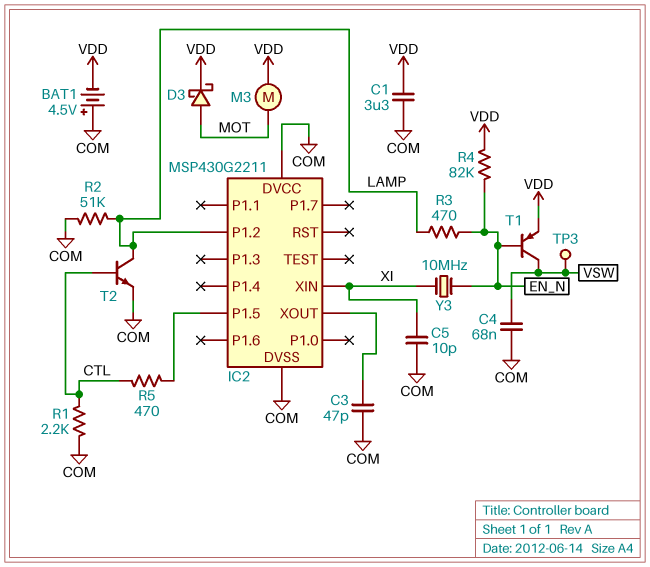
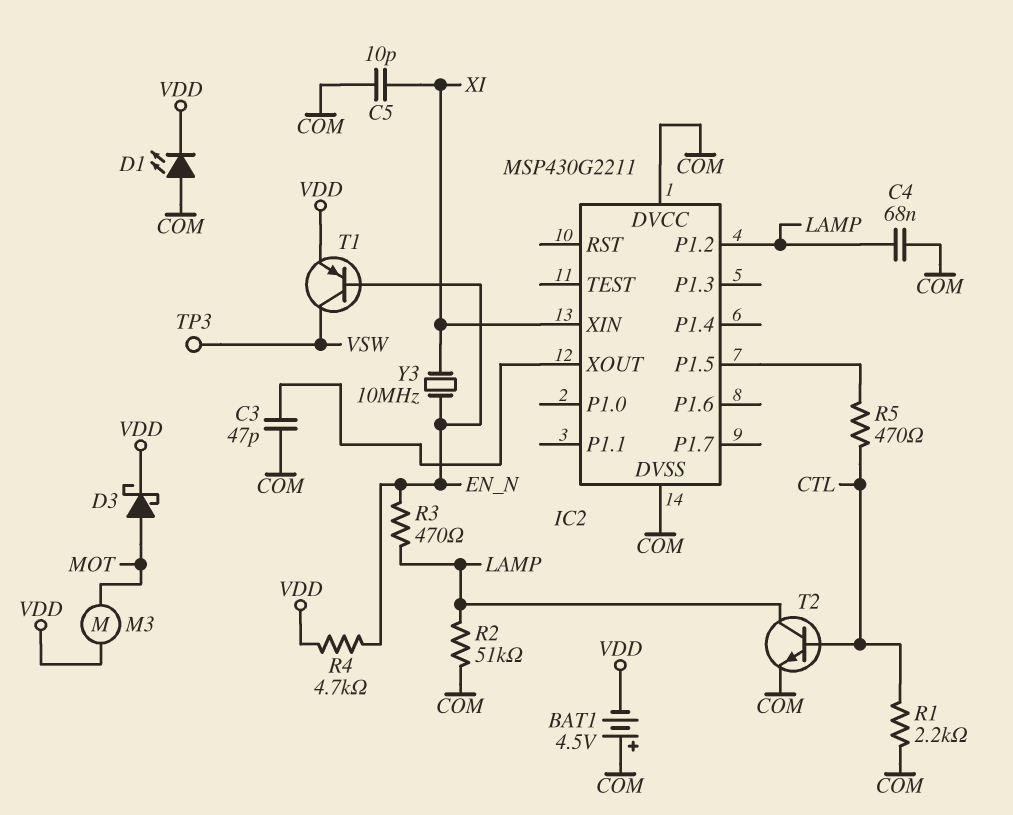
C1: 3.3uF (COM, VDD) -> none
C4: 68nF (COM, VSW) -> 68nF (COM, LAMP)
D1: none -> LED (A COM, K VDD)
R4: 82k (EN_N, VDD) -> 4.7k (EN_N, VDD)

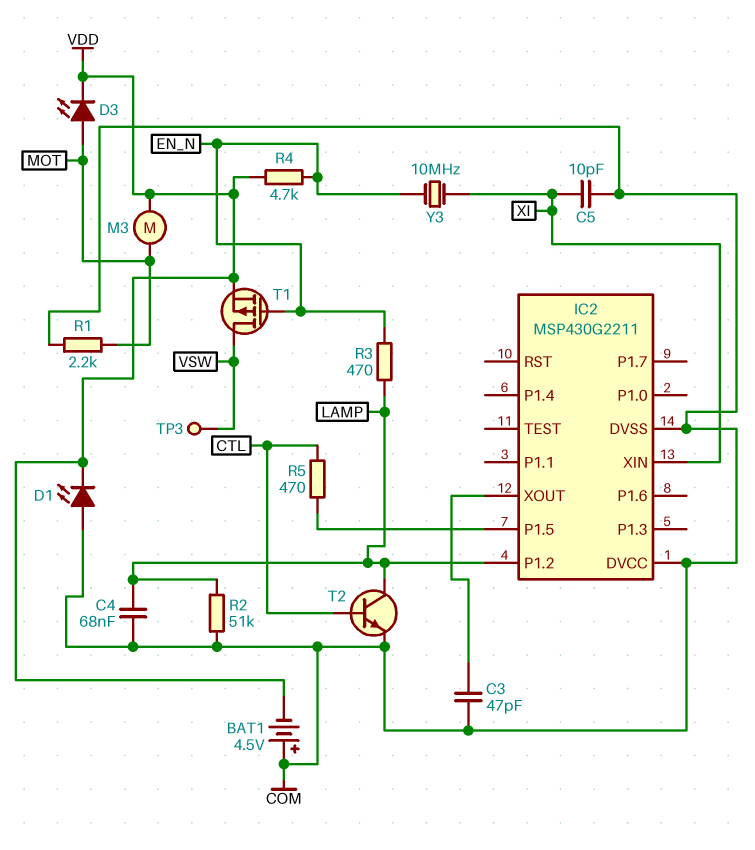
D3: schottky (A MOT, K VDD) -> LED (A MOT, K VDD)
R1: 2.2k (COM, CTL) -> 2.2k (COM, MOT)
T1: PNP (B EN_N, C VSW, E VDD) -> PMOS (G EN_N, D VSW, S VDD)

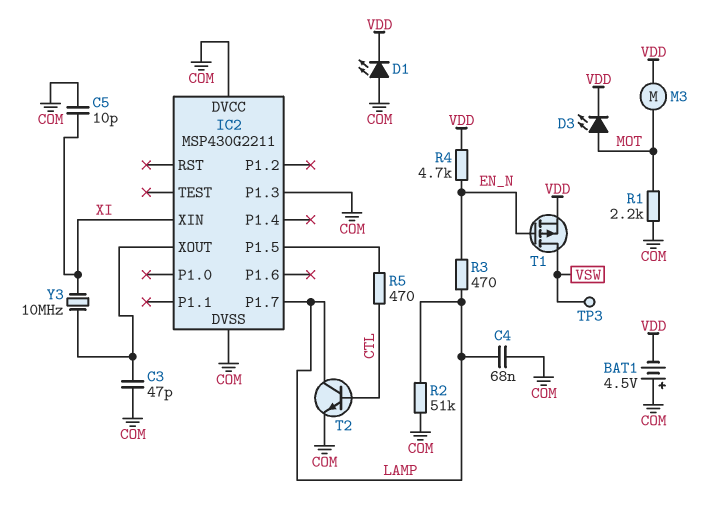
IC2 pin P1.2: LAMP -> none
IC2 pin P1.3: none -> COM
IC2 pin P1.7: none -> LAMP
Y3: 10MHz (EN_N, XI) -> 10MHz (IC2/XOUT, XI)

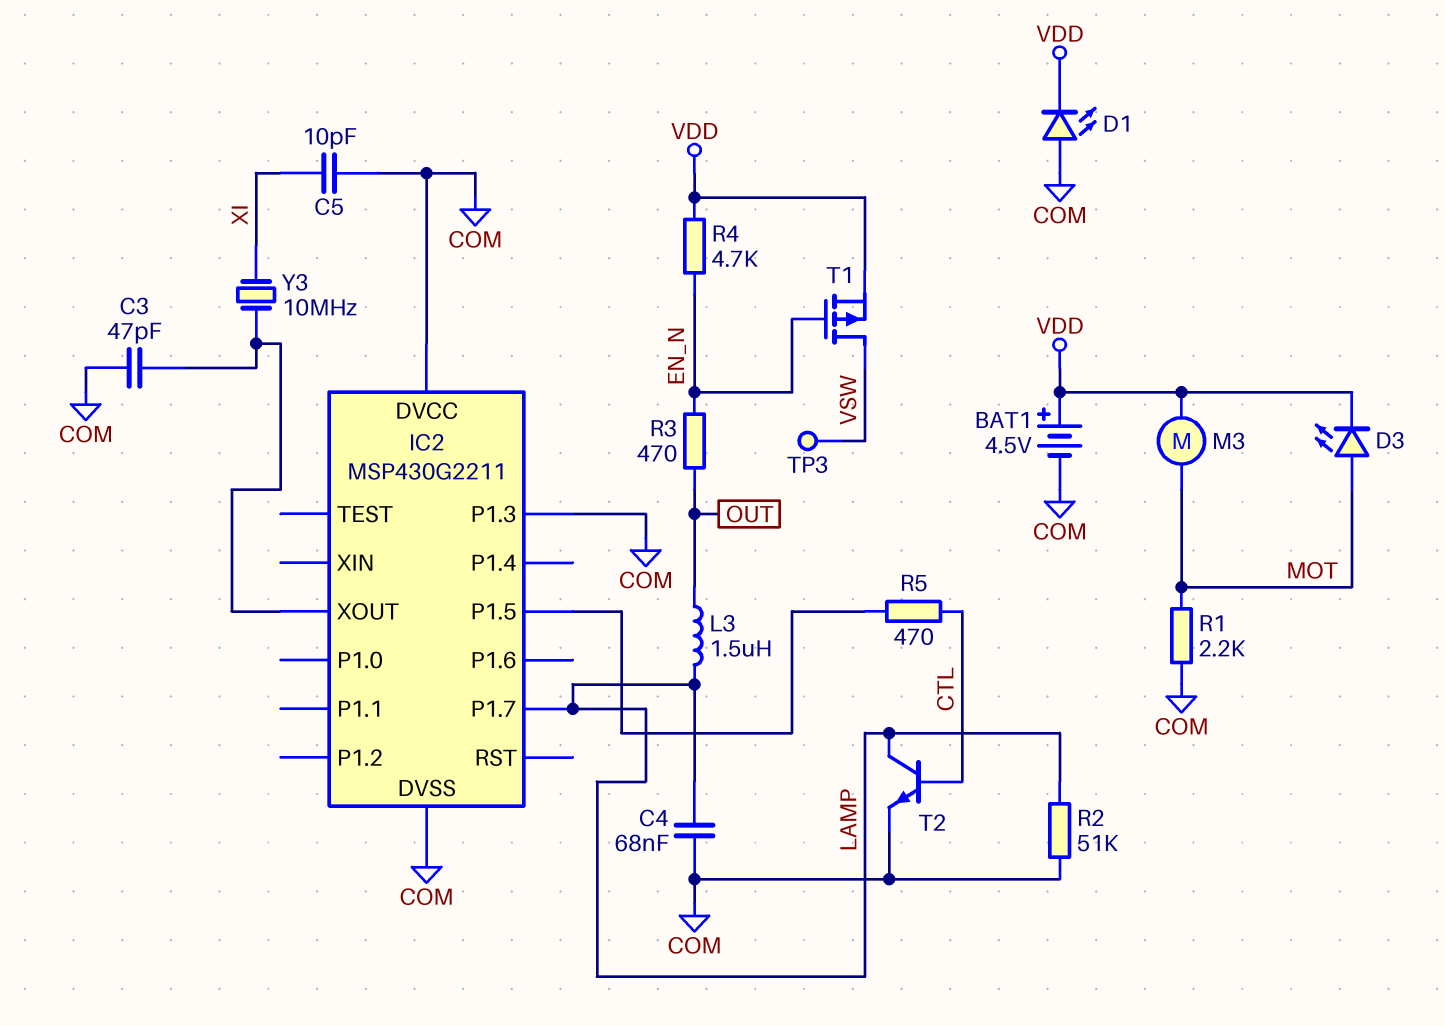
BAT1: 4.5V (plus COM, minus VDD) -> 4.5V (plus VDD, minus COM)
IC2 pin XIN: XI -> none
L3: none -> 1.5uH (LAMP, OUT)
R3: 470 (EN_N, LAMP) -> 470 (EN_N, OUT)

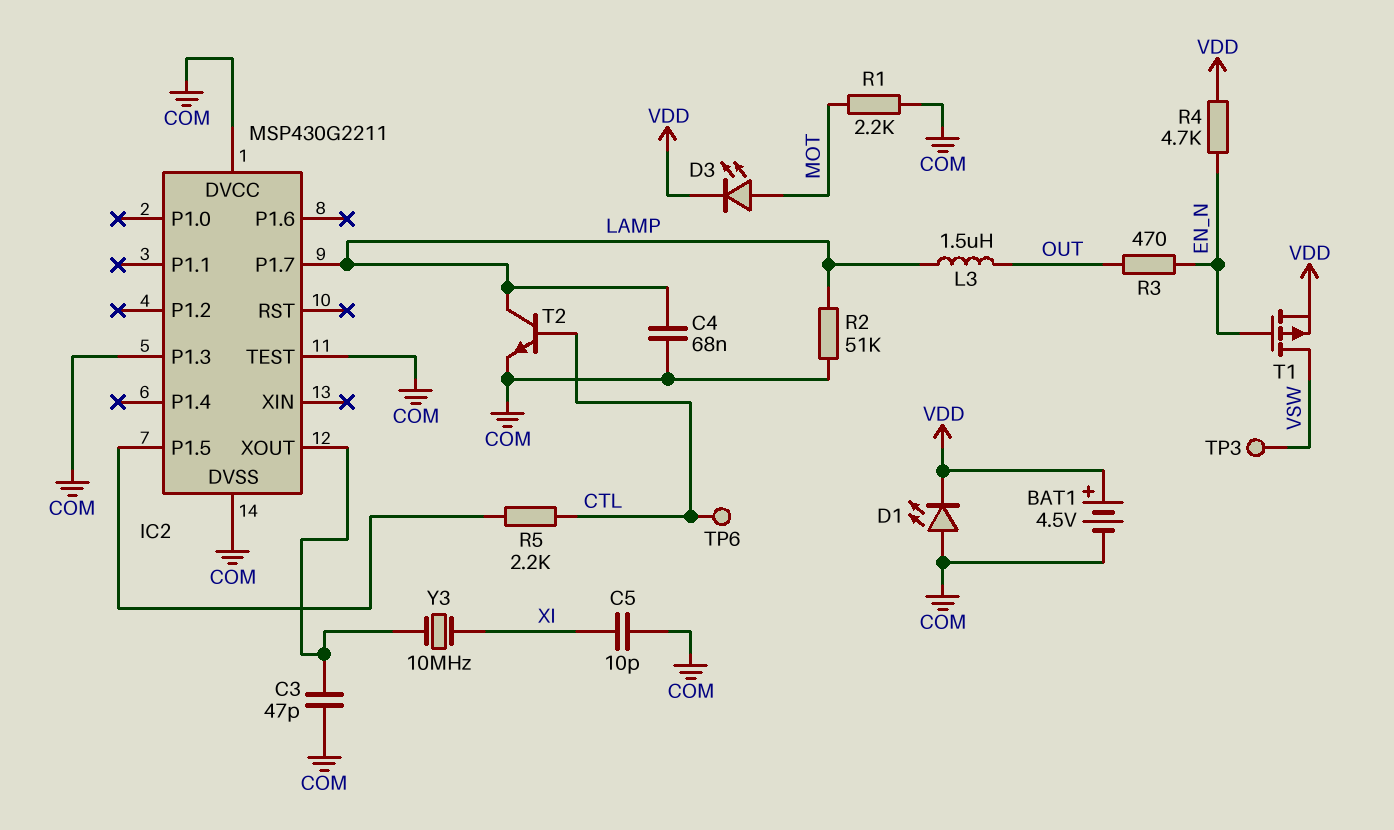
IC2 pin TEST: none -> COM
M3: motor (MOT, VDD) -> none
R5: 470 (CTL, IC2/P1.5) -> 2.2k (CTL, IC2/P1.5)
TP6: none -> test point (CTL)

